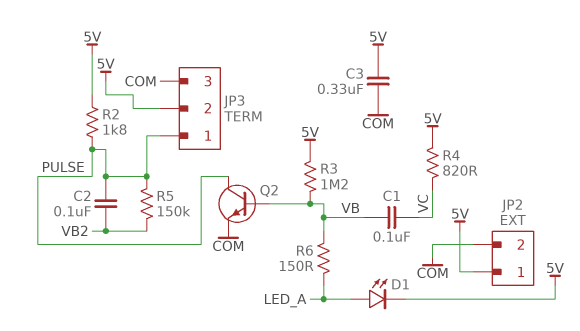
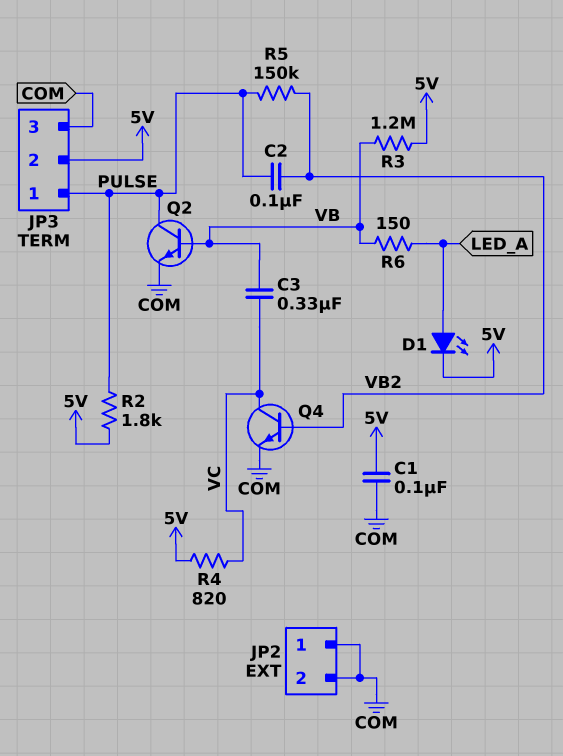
C1: 100nF (VB, VC) -> 100nF (5V, COM)
C3: 330nF (5V, COM) -> 330nF (VB, VC)
JP2 pin 1: 5V -> COM
Q4: none -> NPN (B VB2, C VC, E COM)

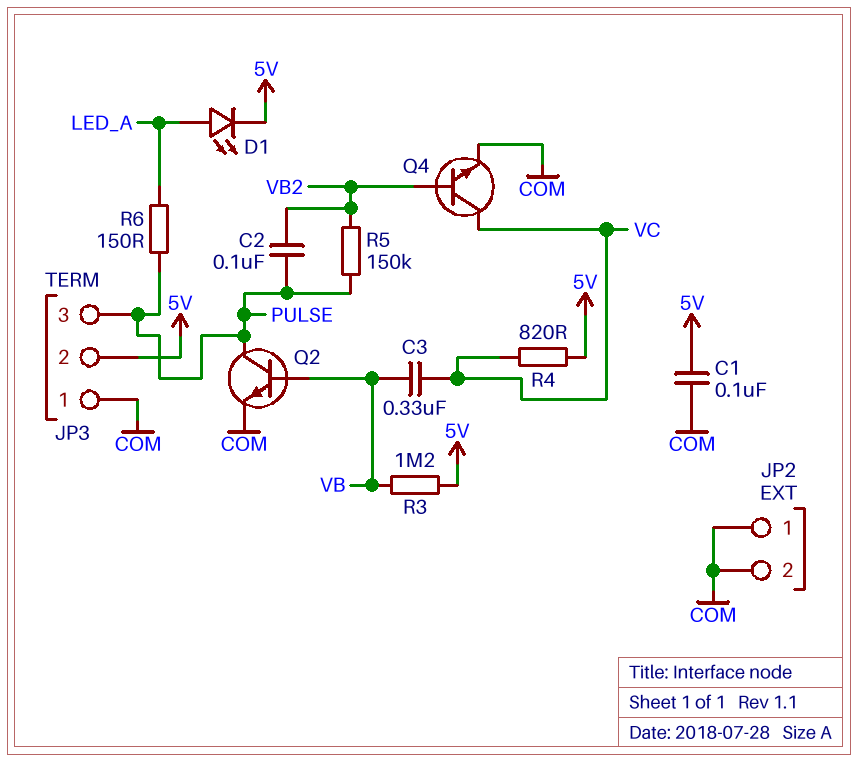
JP3 pin 1: PULSE -> COM
JP3 pin 3: COM -> PULSE
R2: 1.8k (5V, PULSE) -> none
R6: 150 (LED_A, VB) -> 150 (LED_A, PULSE)

